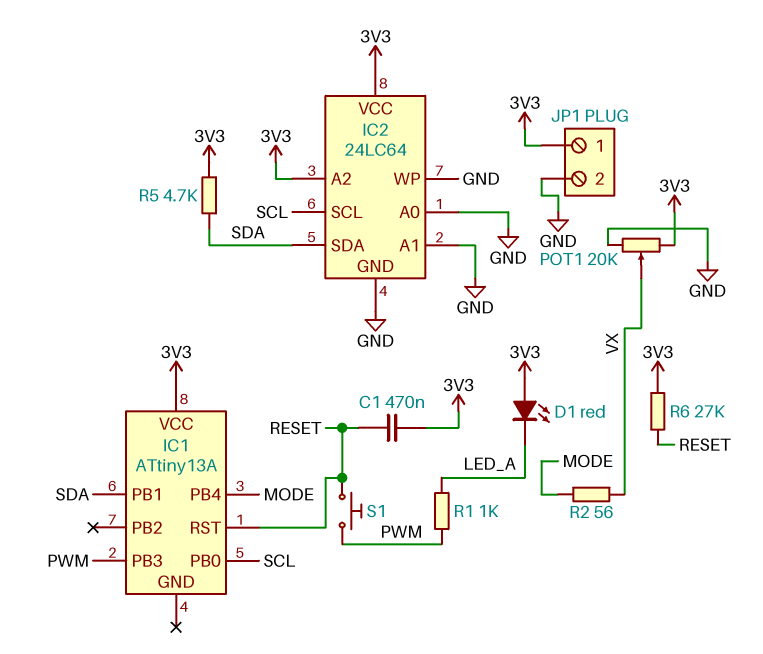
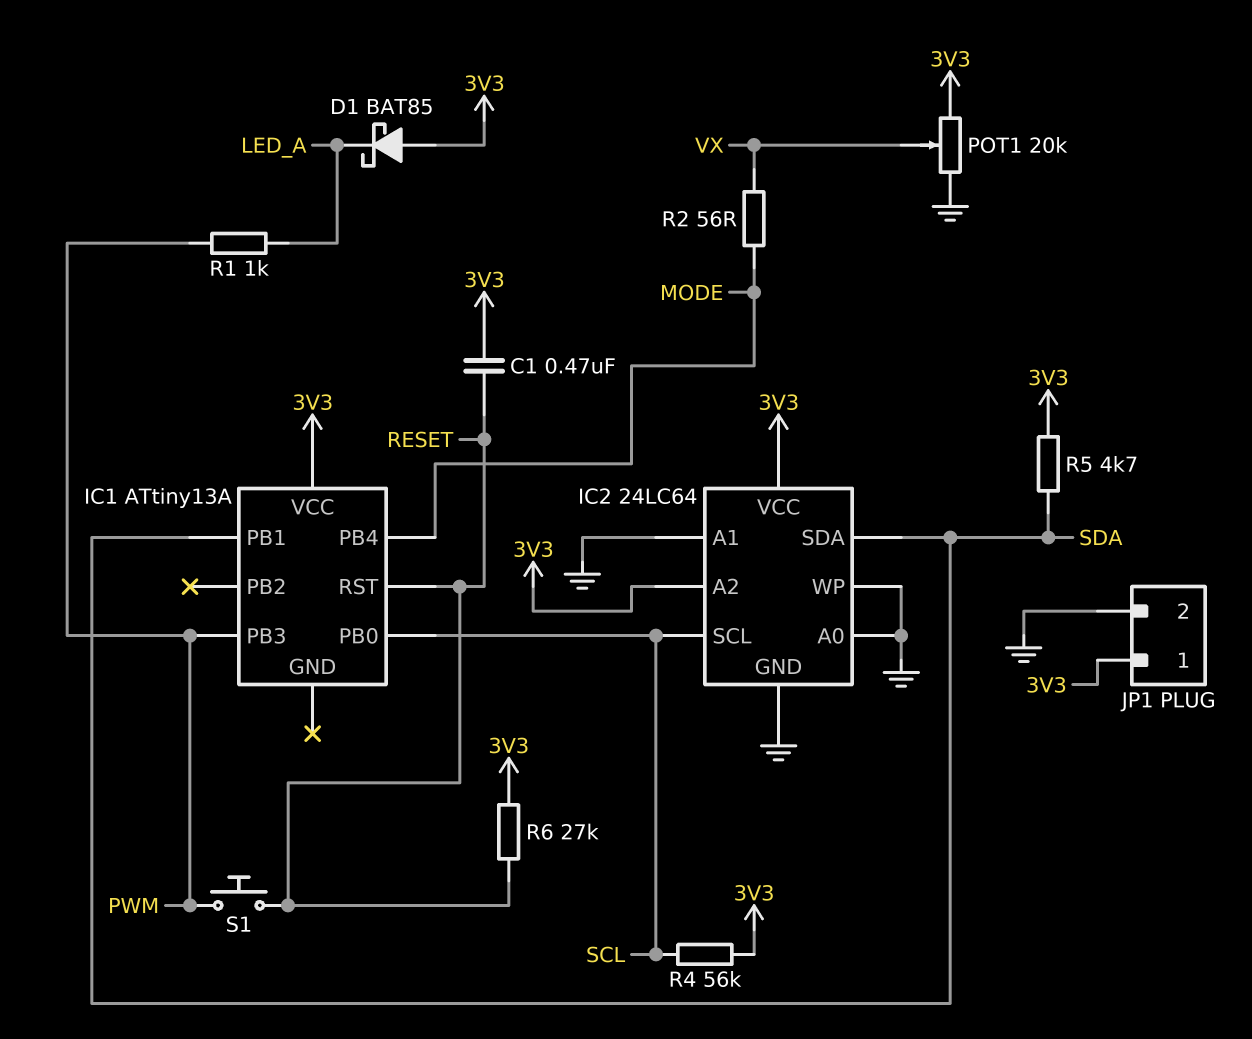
D1: LED red (A 3V3, K LED_A) -> schottky BAT85 (A 3V3, K LED_A)
R4: none -> 56k (3V3, SCL)

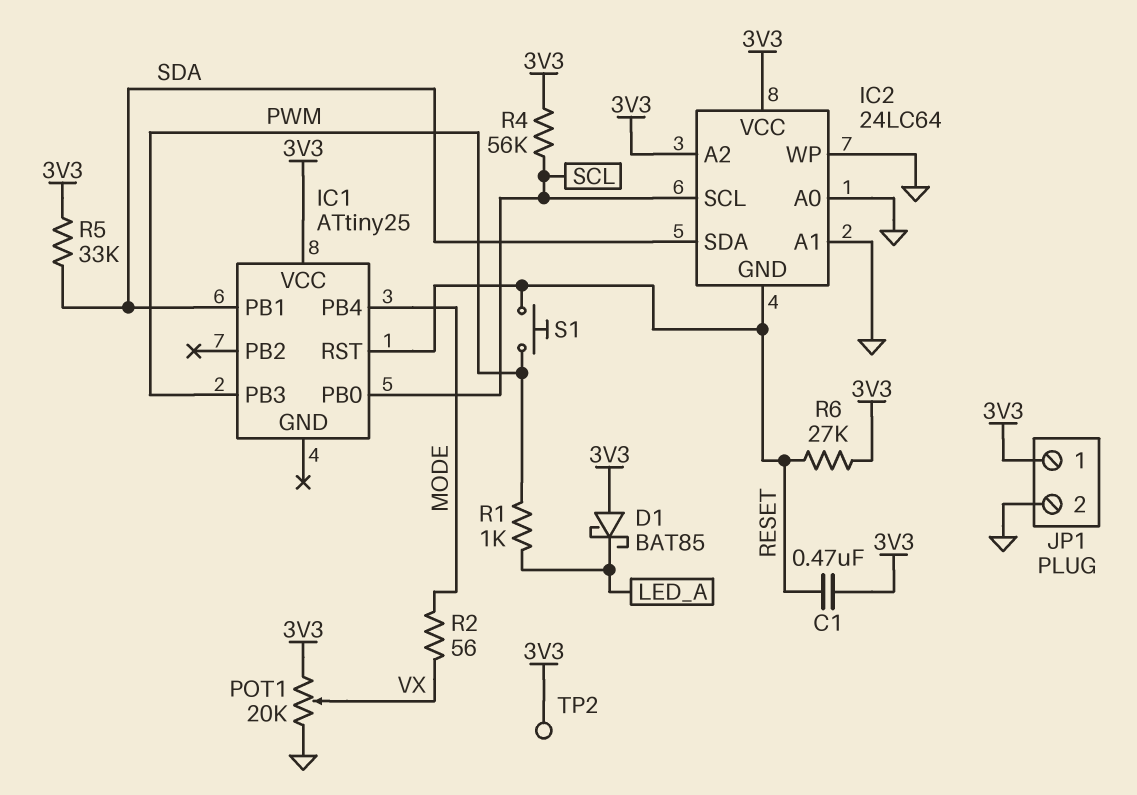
IC1: ATtiny13A -> ATtiny25
IC2 pin GND: GND -> RESET
R5: 4.7k (3V3, SDA) -> 33k (3V3, SDA)
TP2: none -> test point (3V3)

